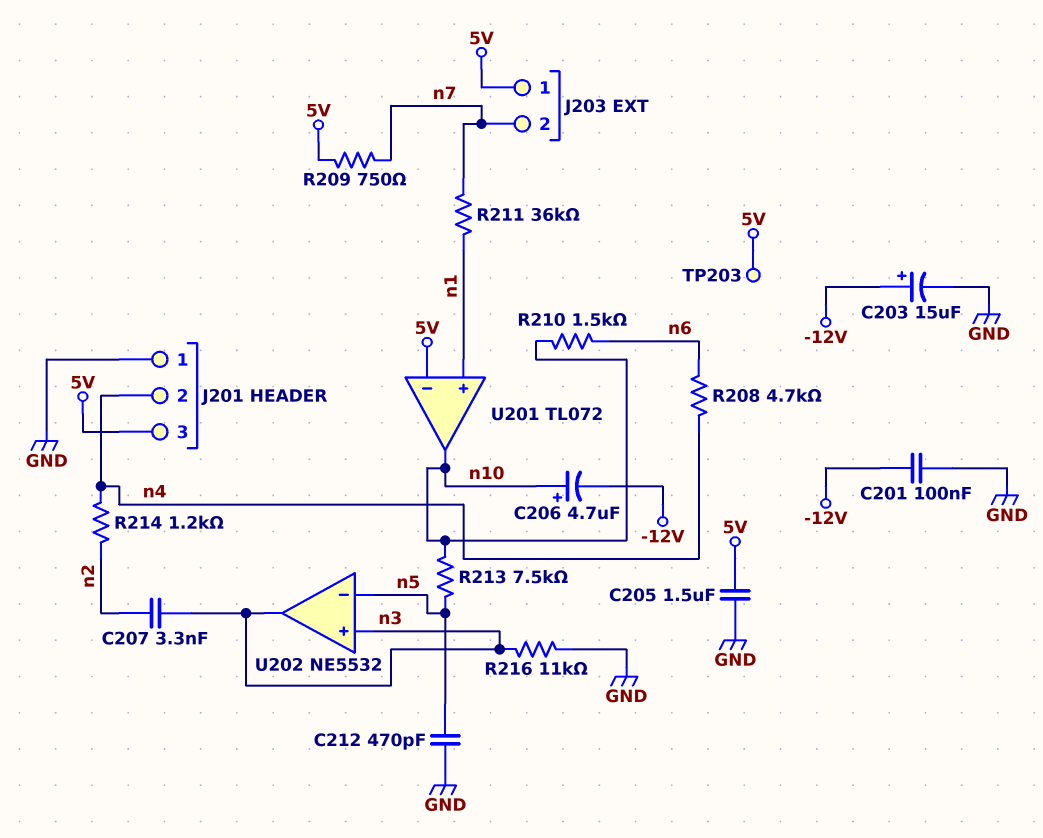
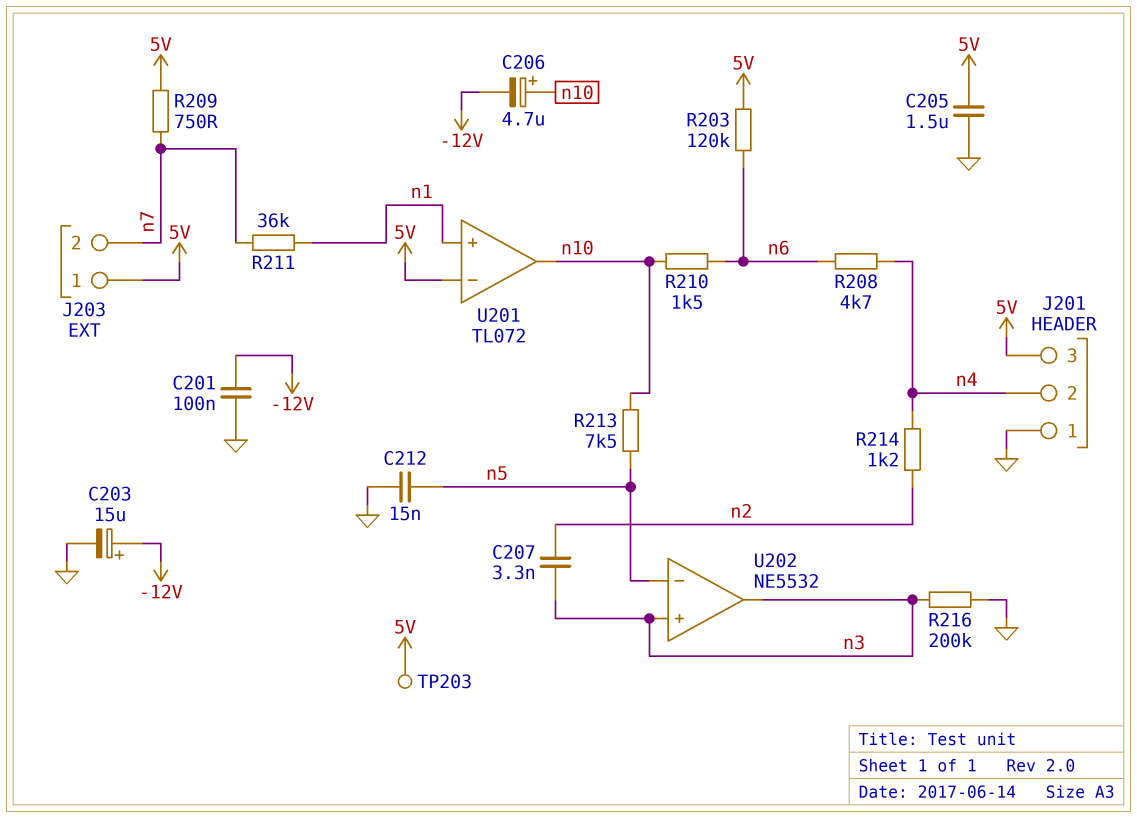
C212: 470pF (GND, n5) -> 15nF (GND, n5)
R203: none -> 120k (5V, n6)
R216: 11k (GND, n3) -> 200k (GND, n3)

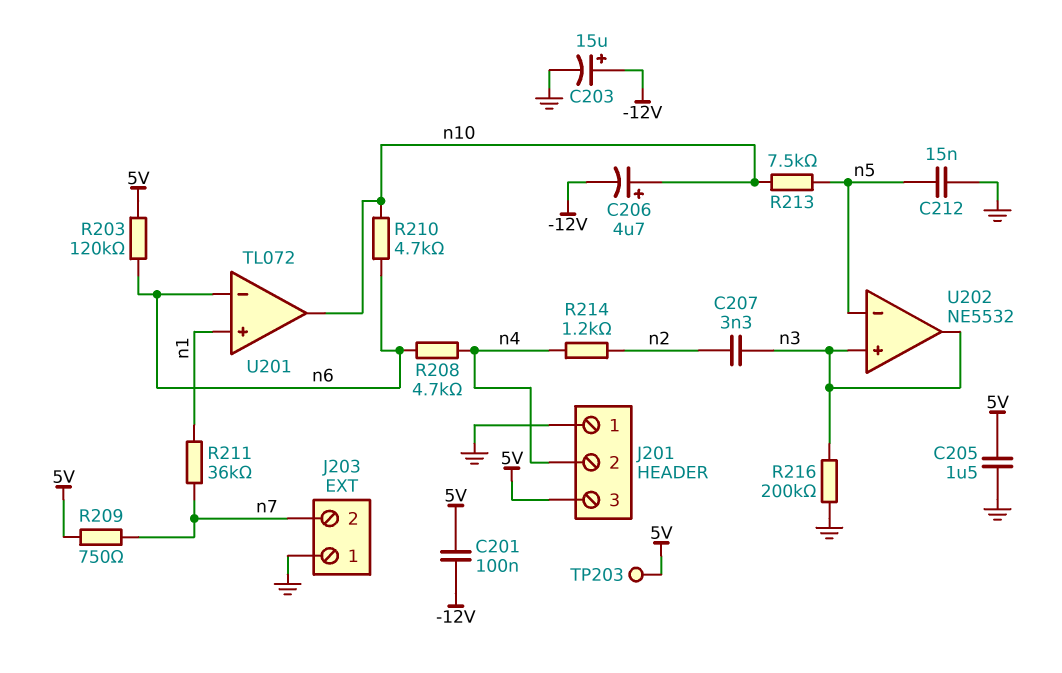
C201: 100nF (-12V, GND) -> 100nF (-12V, 5V)
J203 pin 1: 5V -> GND
R210: 1.5k (n6, n10) -> 4.7k (n6, n10)
U201 pin in-: 5V -> n6

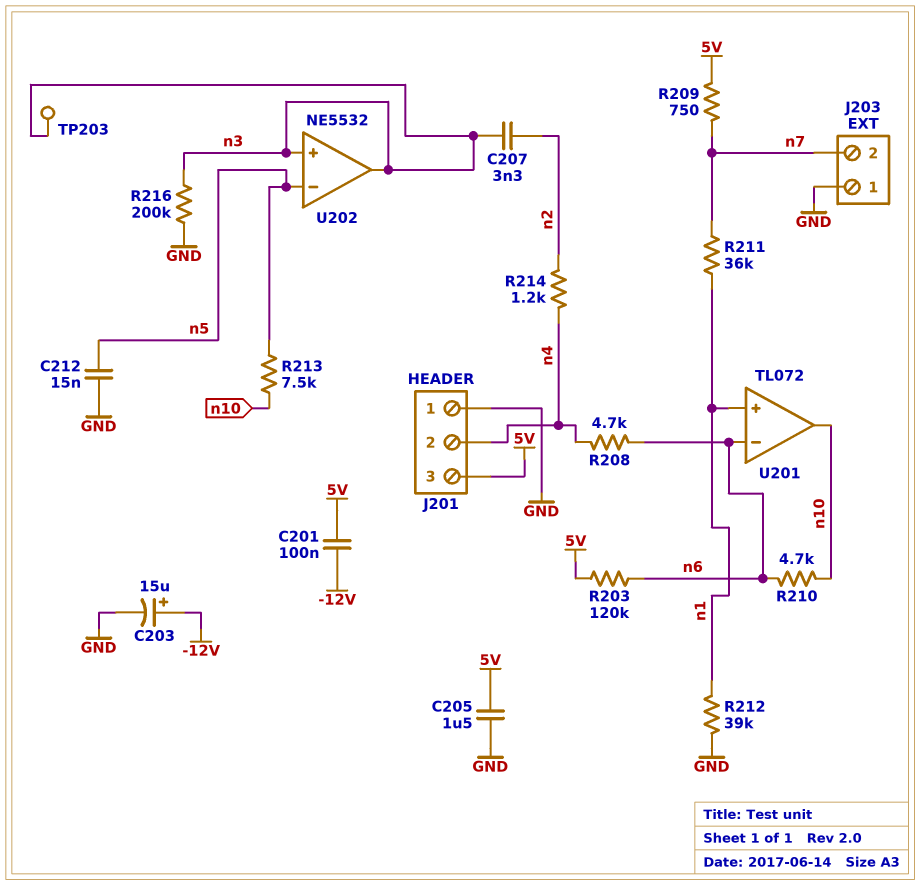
C206: 4.7uF (plus n10, minus -12V) -> none
R212: none -> 39k (GND, n1)
TP203: test point (5V) -> test point (n3)

